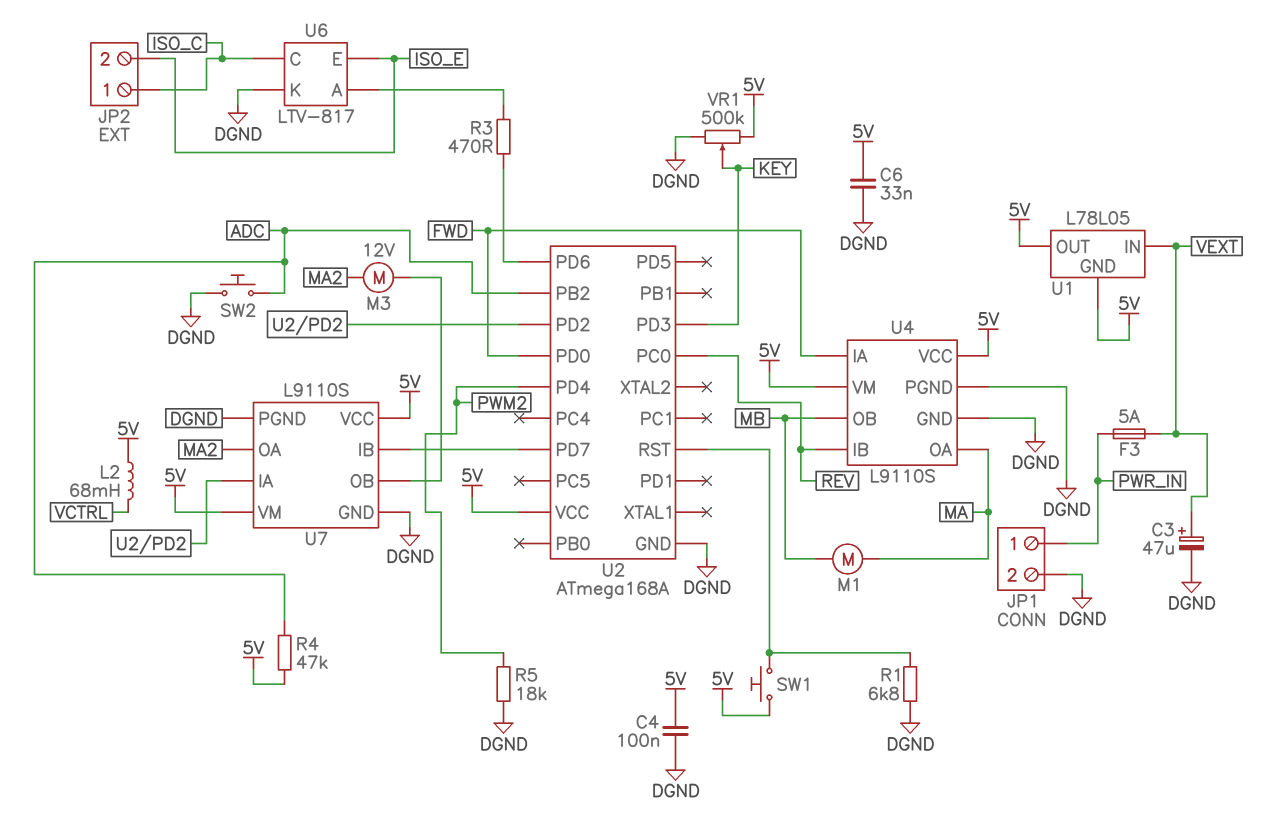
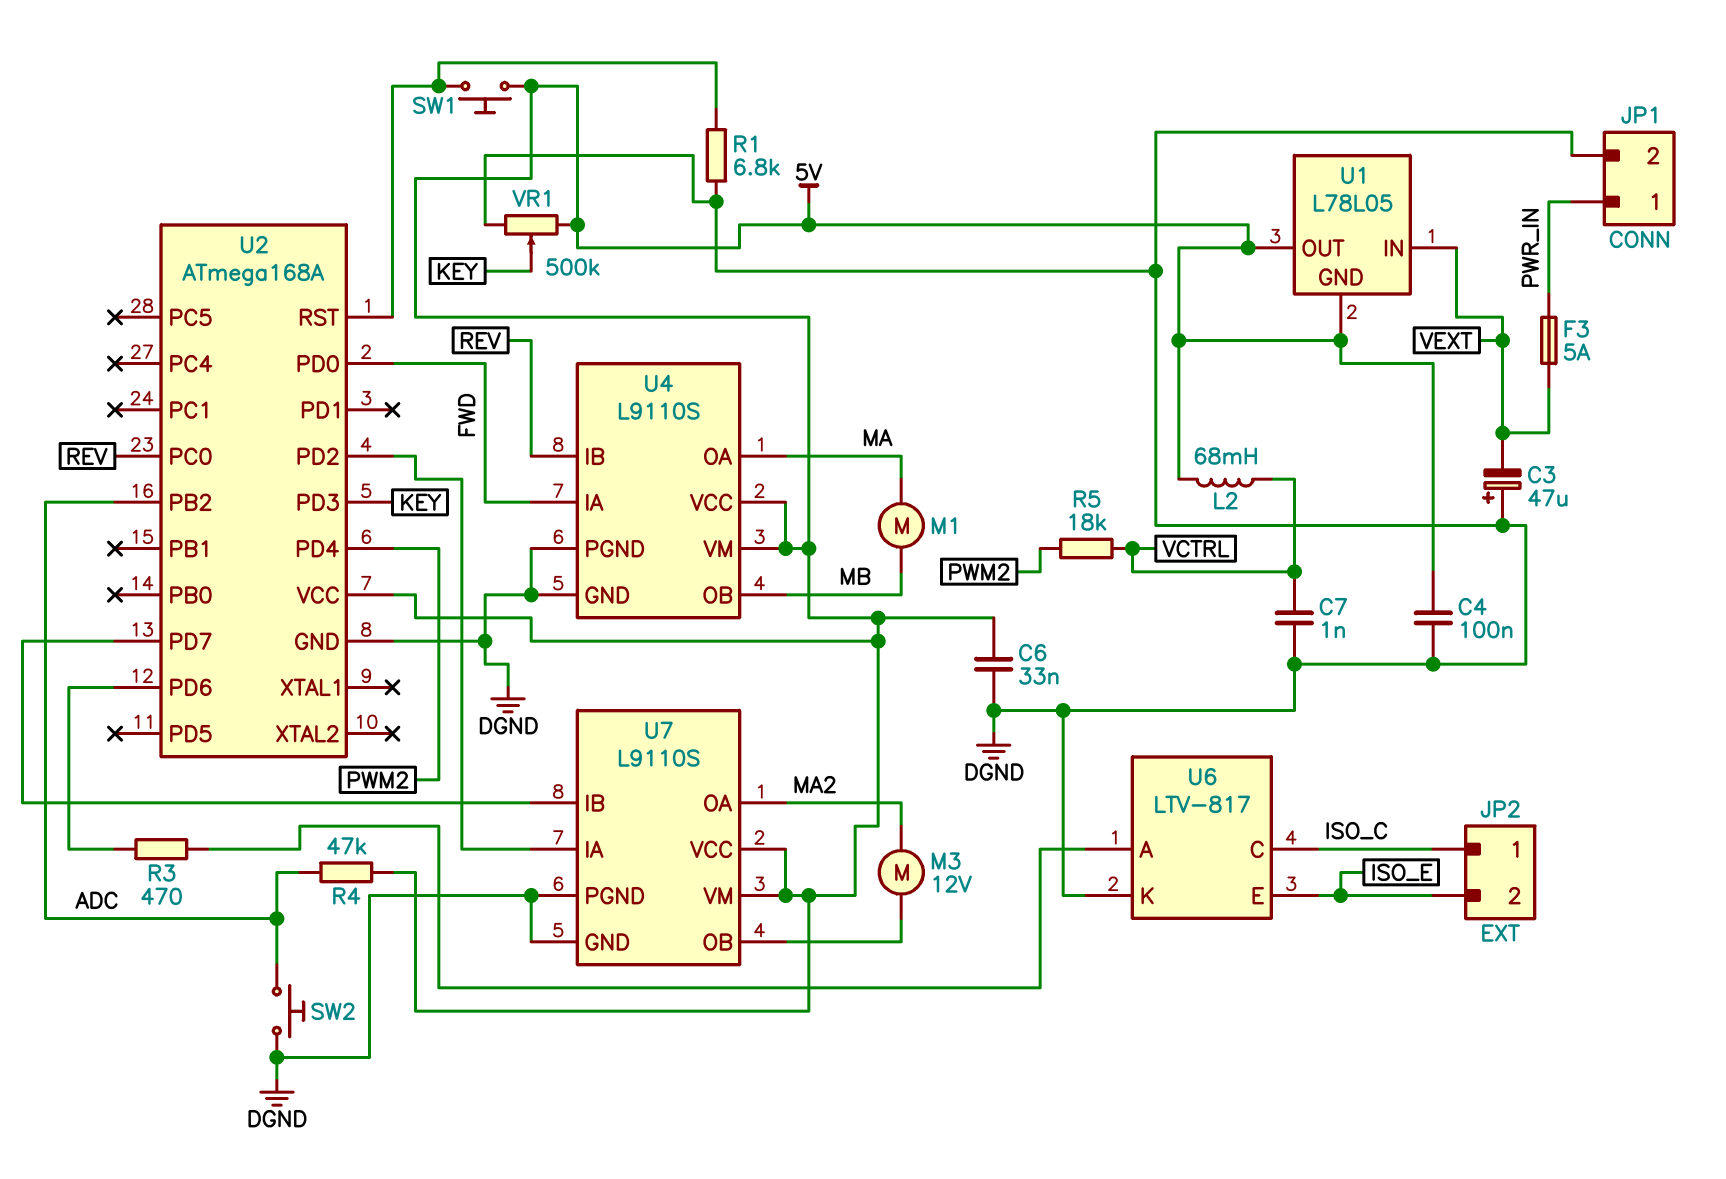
C3: 47uF (plus VEXT, minus DGND) -> 47uF (plus DGND, minus VEXT)
C7: none -> 1nF (DGND, VCTRL)
R5: 18k (DGND, PWM2) -> 18k (PWM2, VCTRL)

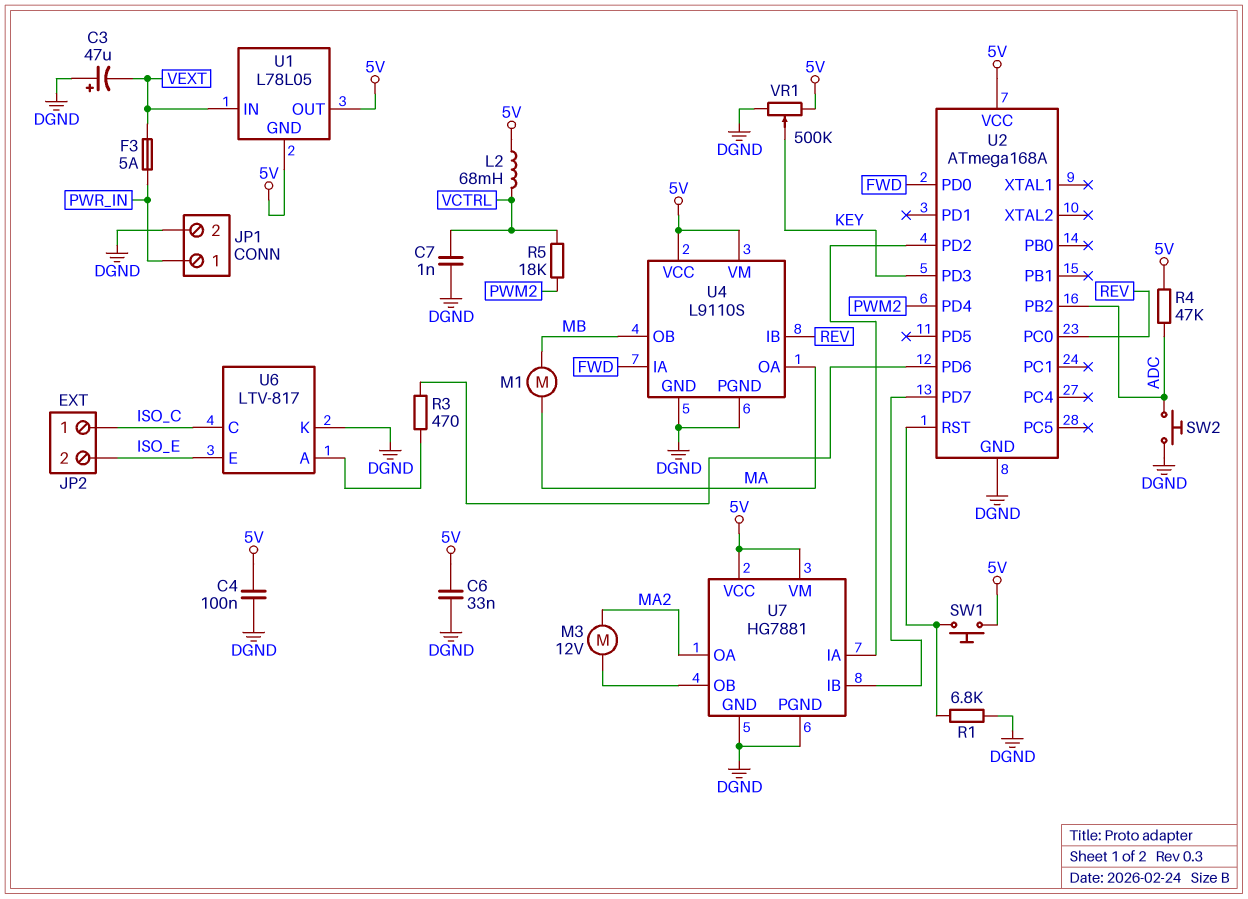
U7: L9110S -> HG7881

